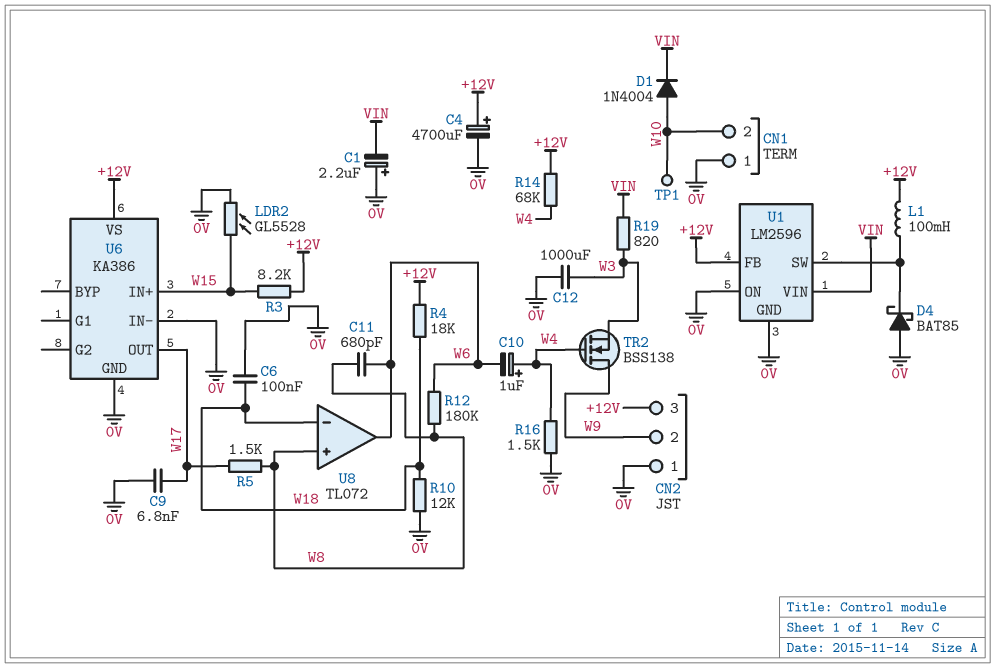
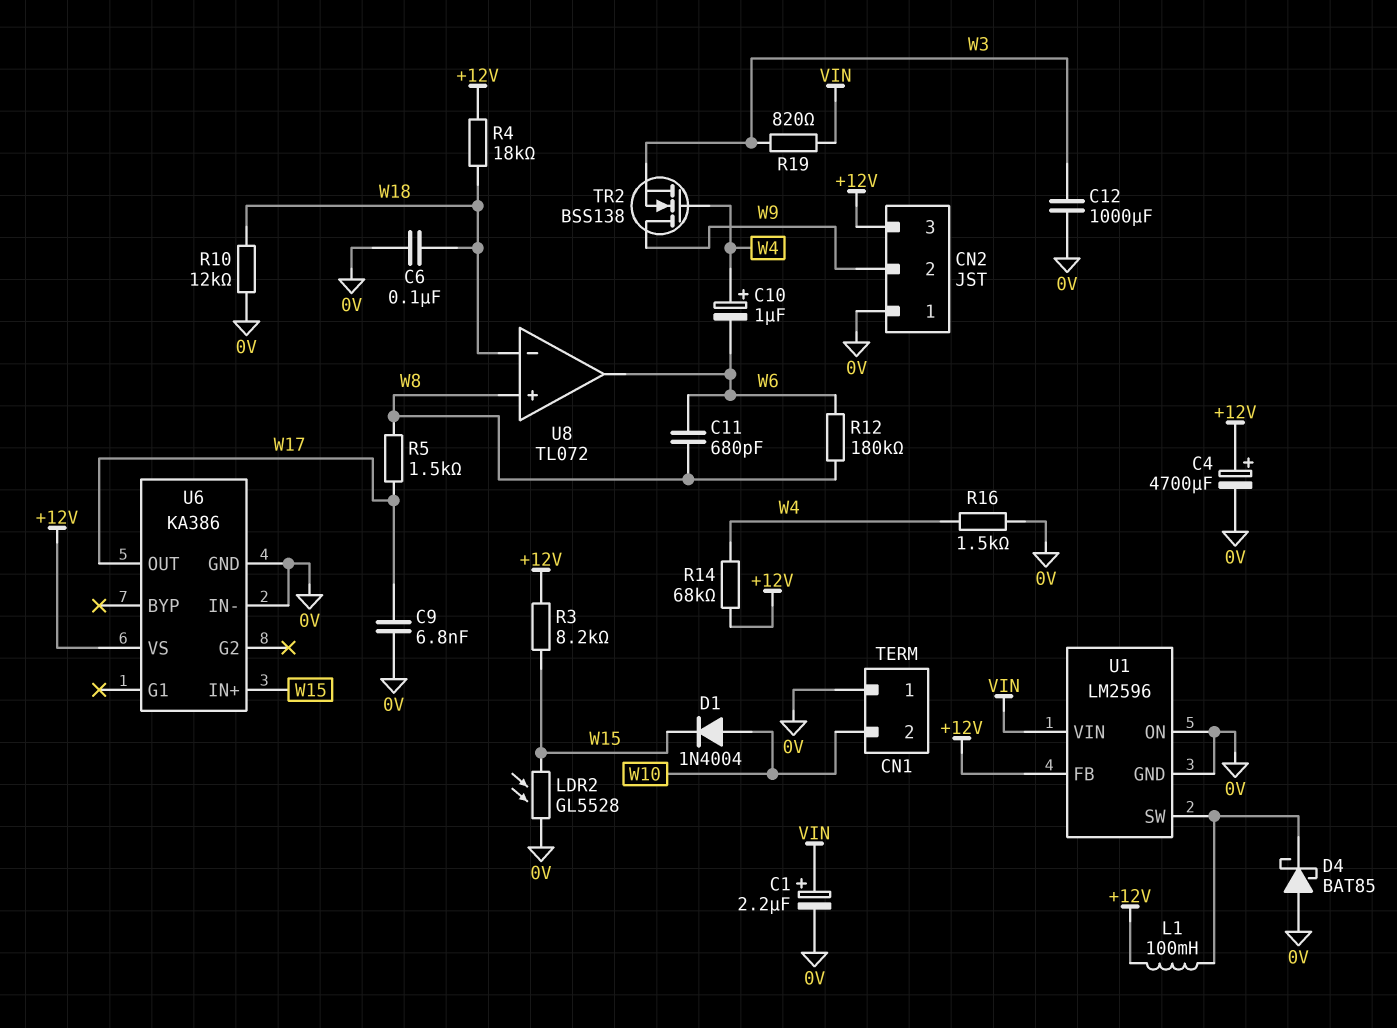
C1: 2.2uF (plus 0V, minus VIN) -> 2.2uF (plus VIN, minus 0V)
D1: diode 1N4004 (A W10, K VIN) -> diode 1N4004 (A W10, K W15)
TP1: test point (W10) -> none

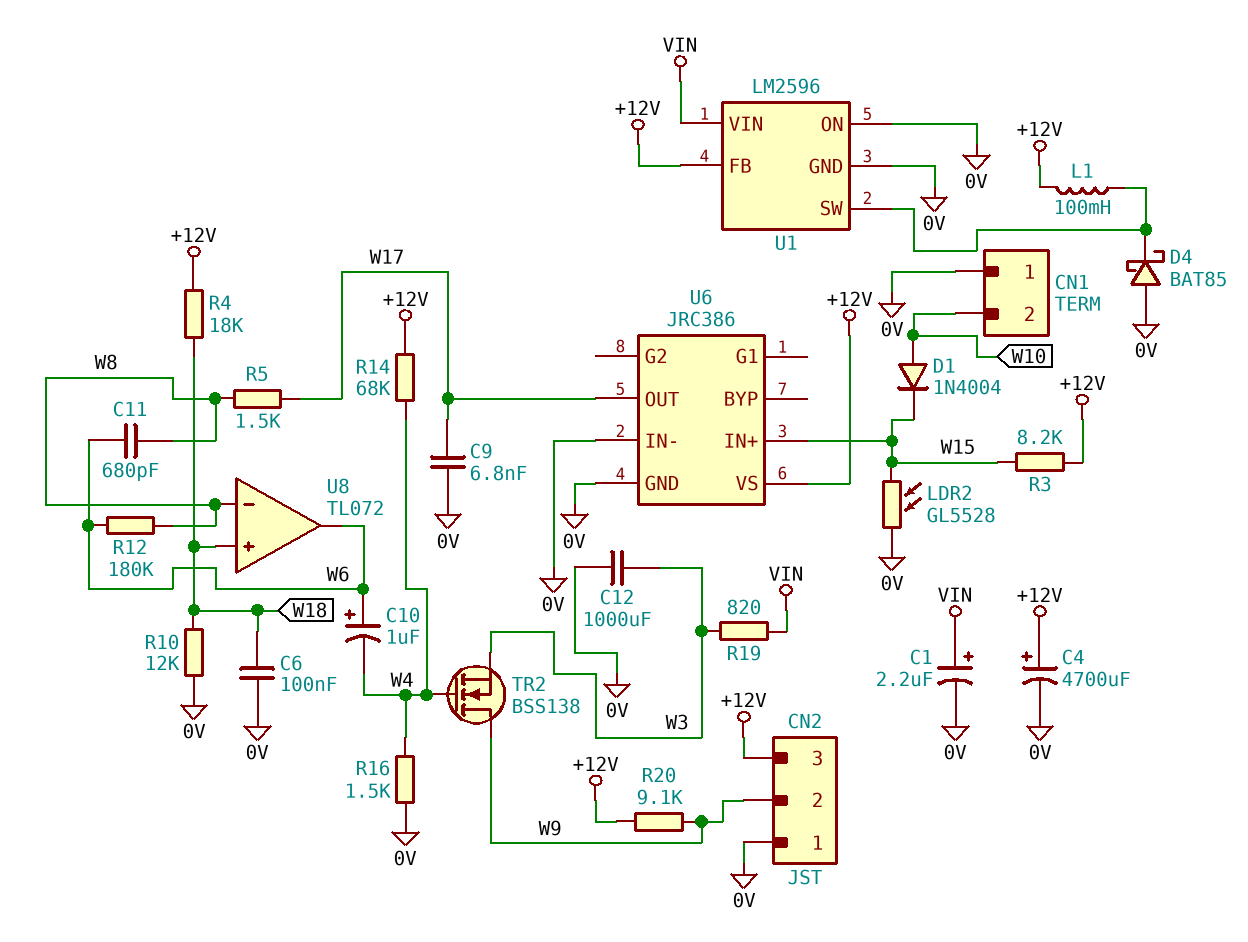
C10: 1uF (plus W4, minus W6) -> 1uF (plus W6, minus W4)
R20: none -> 9.1k (+12V, W9)
U6: KA386 -> JRC386
U8 pin in+: W8 -> W18
U8 pin in-: W18 -> W8

